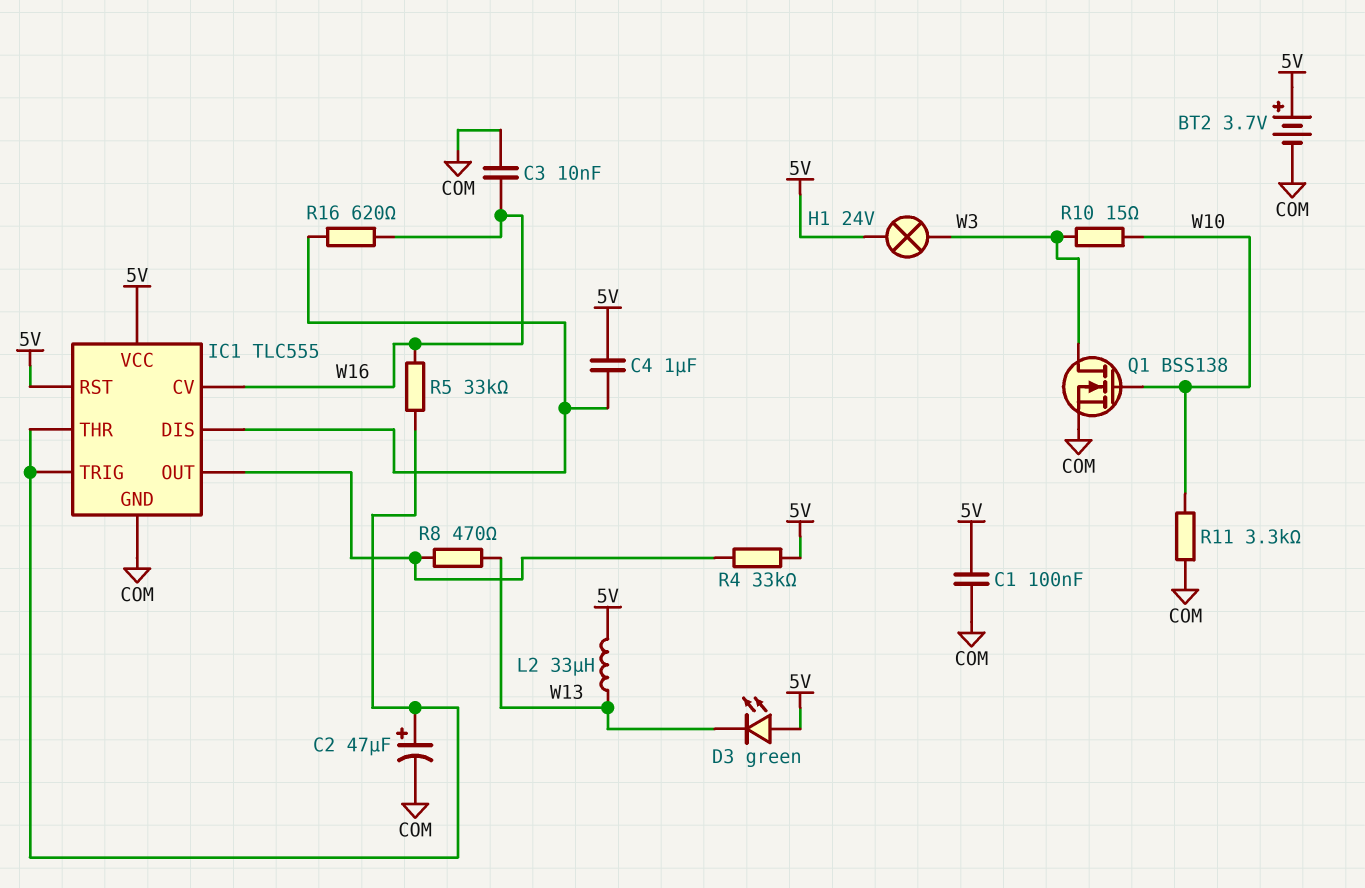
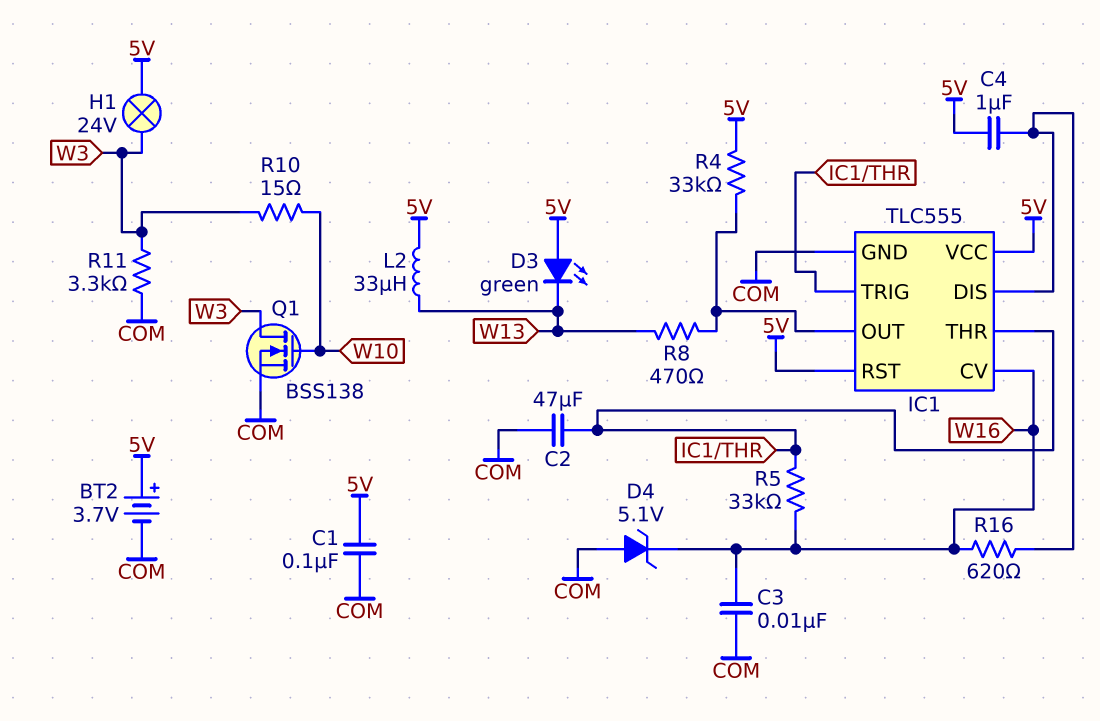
C2: 47uF (plus IC1/THR, minus COM) -> 47uF (COM, IC1/THR)
D4: none -> zener 5.1V (A COM, K W16)
R11: 3.3k (COM, W10) -> 3.3k (COM, W3)

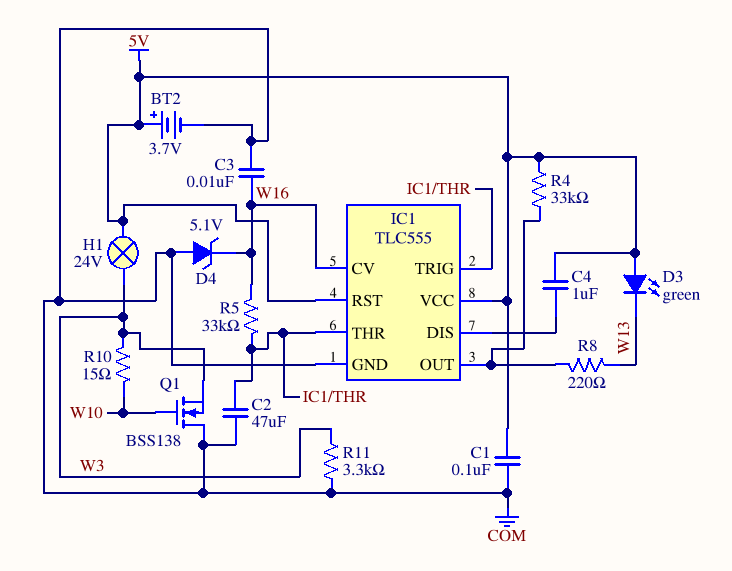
L2: 33uH (5V, W13) -> none
Q1: NMOS BSS138 (G W10, D W3, S COM) -> NMOS BSS138 (G W10, D COM, S W3)
R8: 470 (IC1/OUT, W13) -> 220 (IC1/OUT, W13)
R16: 620 (IC1/DIS, W16) -> none

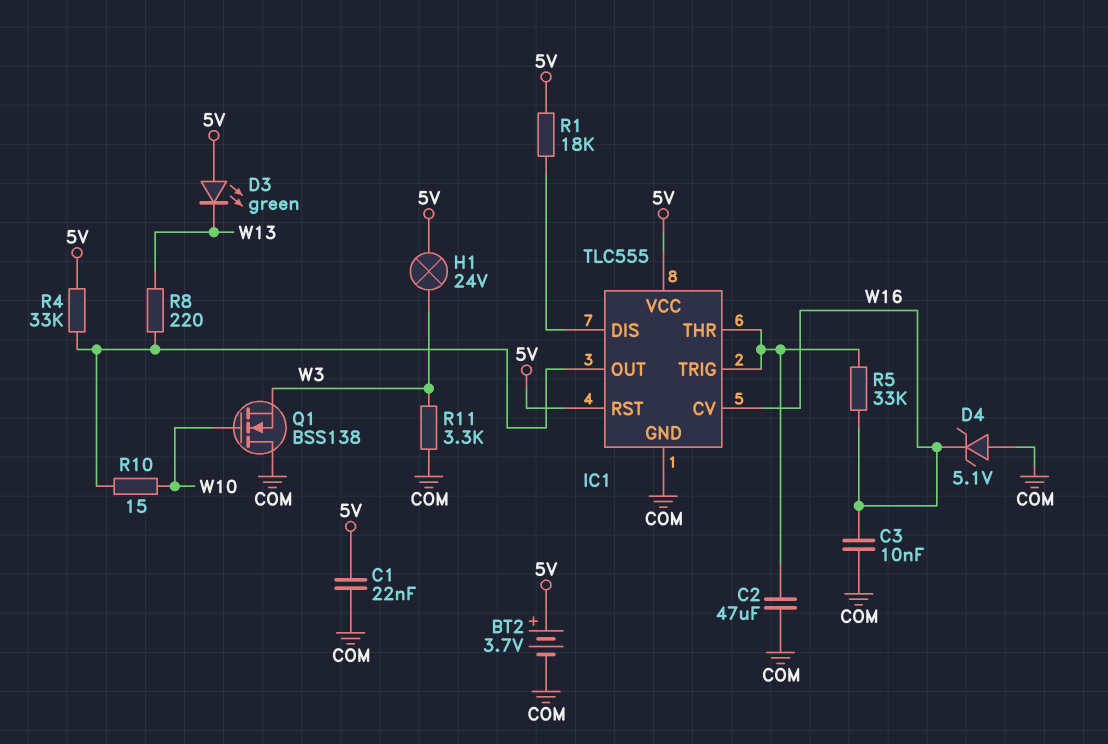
C1: 100nF (5V, COM) -> 22nF (5V, COM)
C4: 1uF (5V, IC1/DIS) -> none
R1: none -> 18k (5V, IC1/DIS)
R10: 15 (W3, W10) -> 15 (IC1/OUT, W10)

